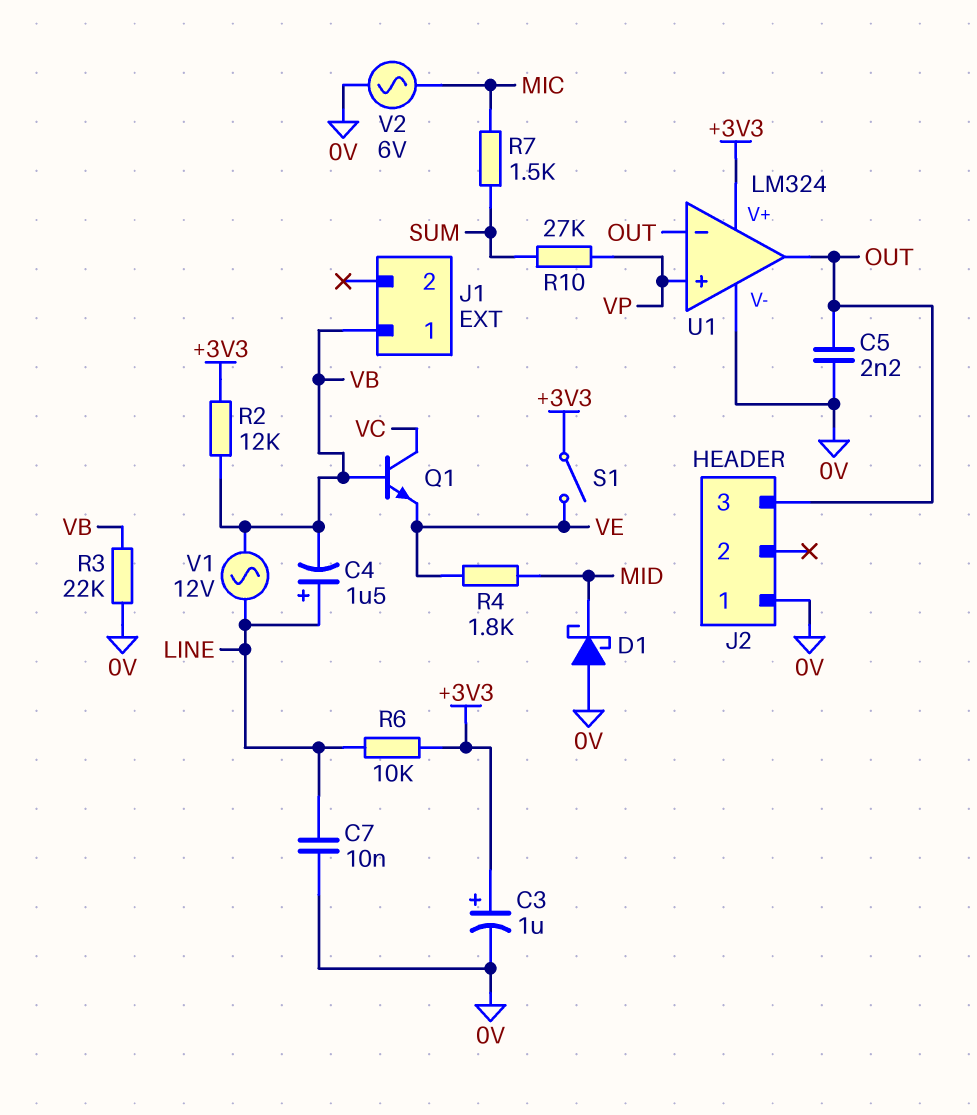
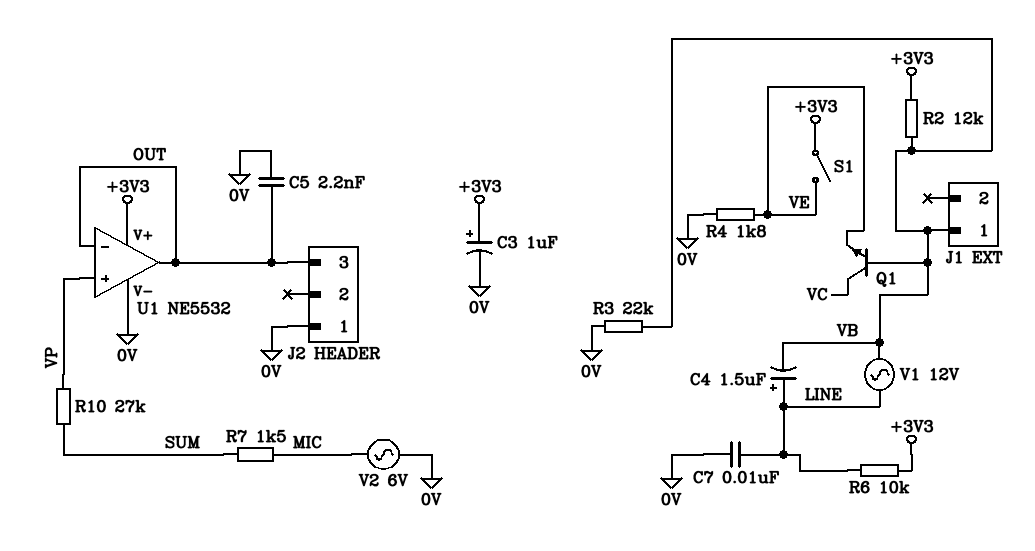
D1: schottky (A 0V, K MID) -> none
R4: 1.8k (MID, VE) -> 1.8k (0V, VE)
U1: LM324 -> NE5532

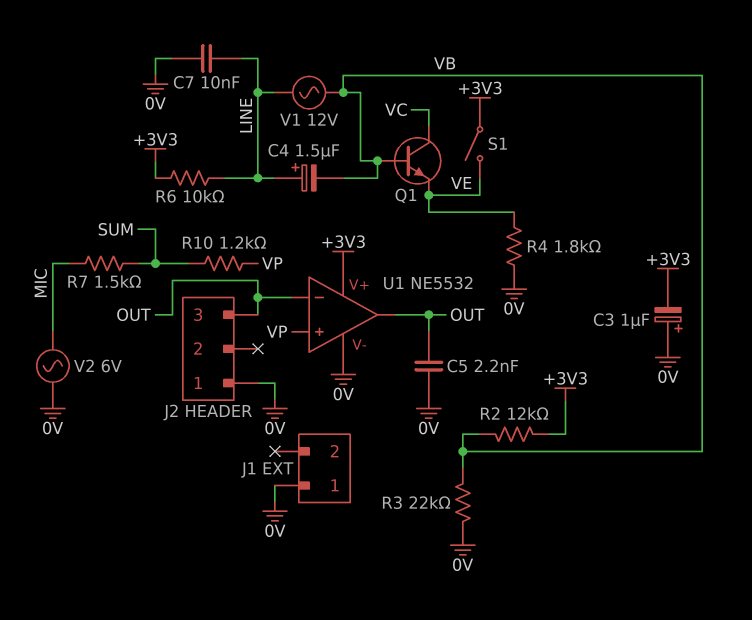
C3: 1uF (plus +3V3, minus 0V) -> 1uF (plus 0V, minus +3V3)
J1 pin 1: VB -> 0V
R10: 27k (SUM, VP) -> 1.2k (SUM, VP)

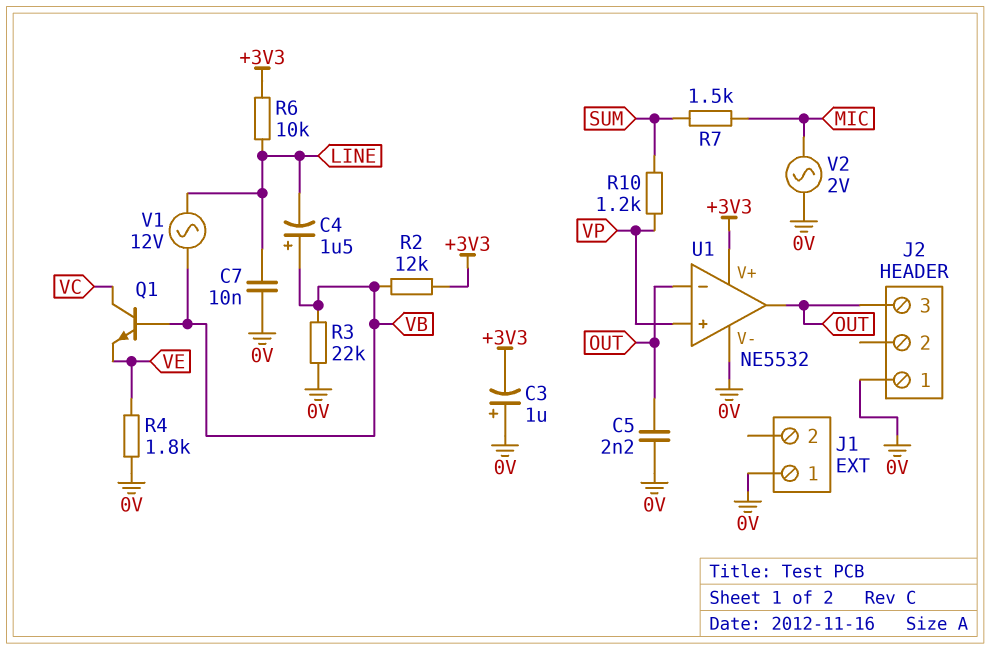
C4: 1.5uF (plus LINE, minus VB) -> 1.5uF (plus VB, minus LINE)
S1: switch (+3V3, VE) -> none
V2: AC 6V (0V, MIC) -> AC 2V (0V, MIC)

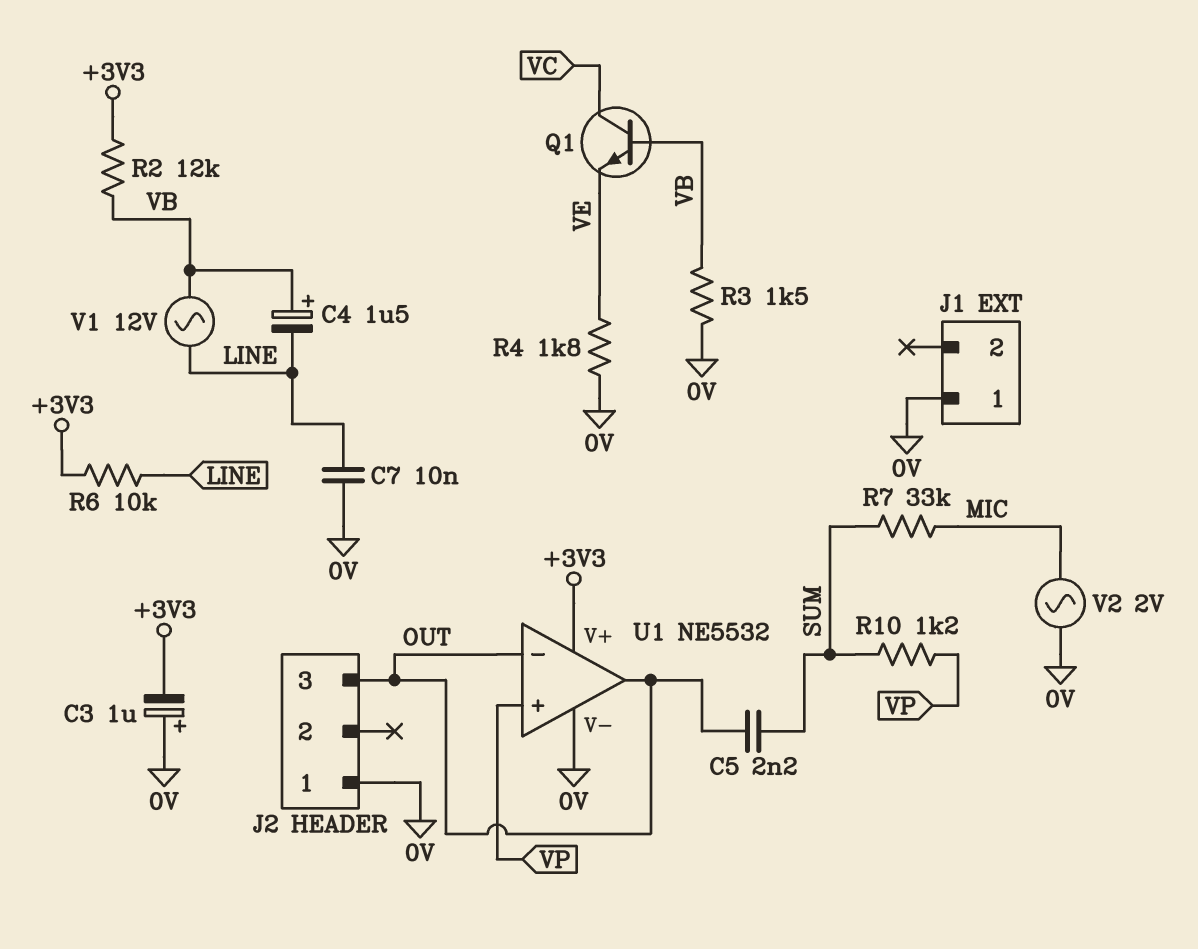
C5: 2.2nF (0V, OUT) -> 2.2nF (OUT, SUM)
R3: 22k (0V, VB) -> 1.5k (0V, VB)
R7: 1.5k (MIC, SUM) -> 33k (MIC, SUM)

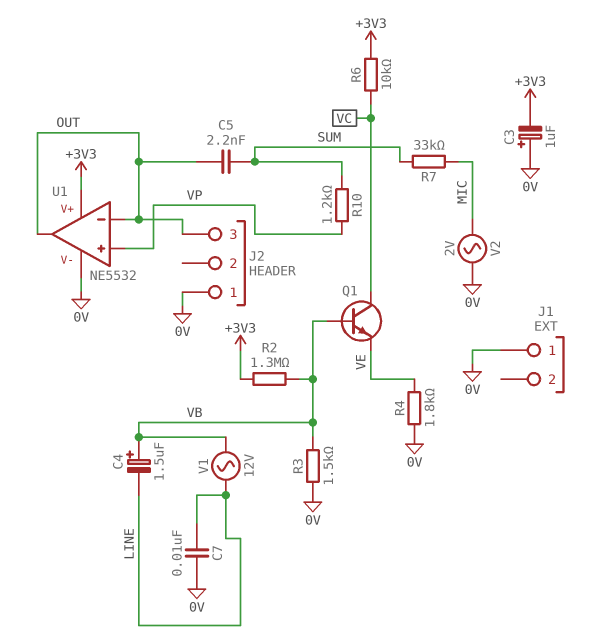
R2: 12k (+3V3, VB) -> 1.3M (+3V3, VB)
R6: 10k (+3V3, LINE) -> 10k (+3V3, VC)

